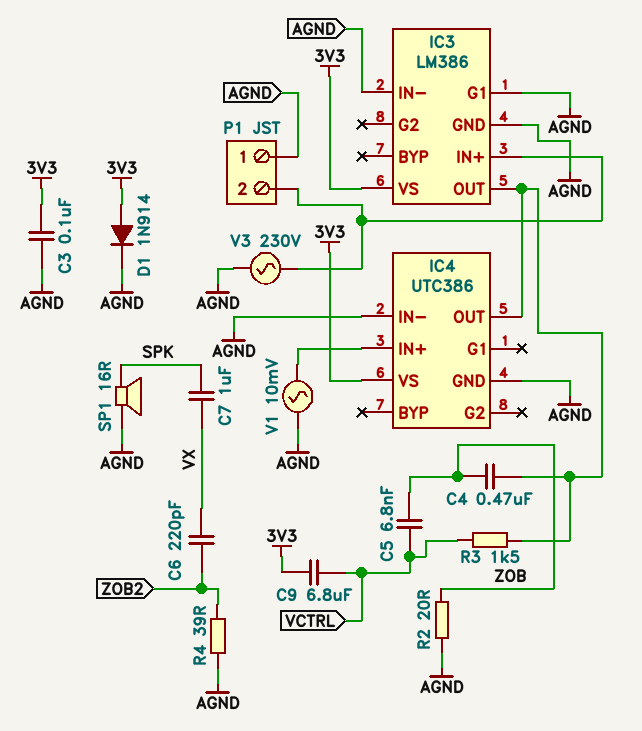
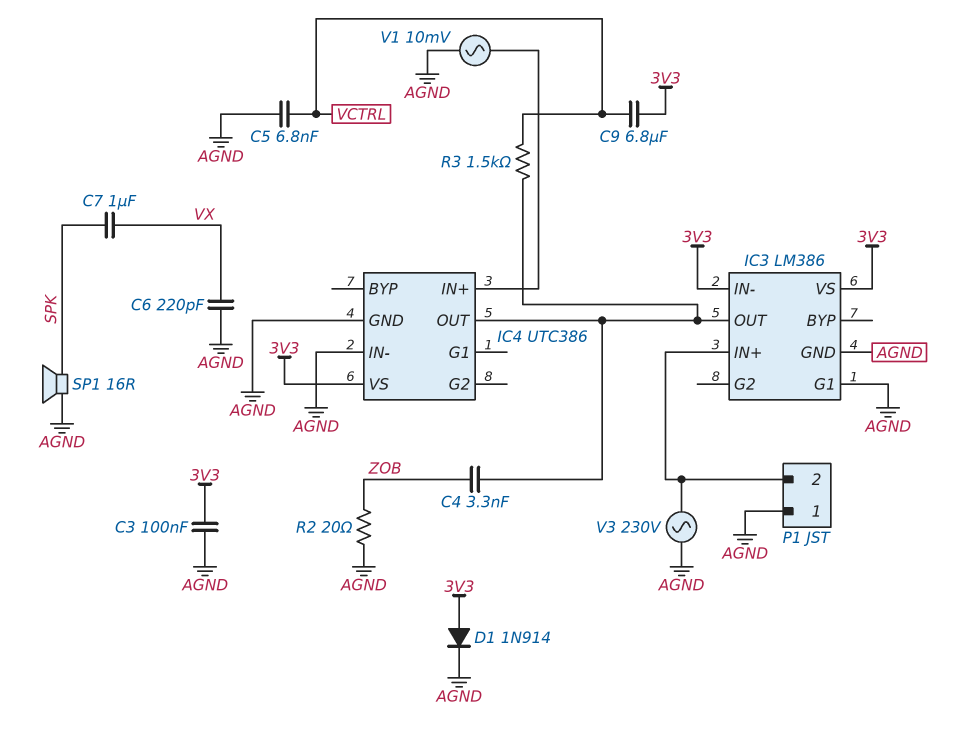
C4: 470nF (IC3/OUT, ZOB) -> 3.3nF (IC3/OUT, ZOB)
C5: 6.8nF (VCTRL, ZOB) -> 6.8nF (AGND, VCTRL)
C6: 220pF (VX, ZOB2) -> 220pF (AGND, VX)
IC3 pin IN-: AGND -> 3V3
R4: 39 (AGND, ZOB2) -> none

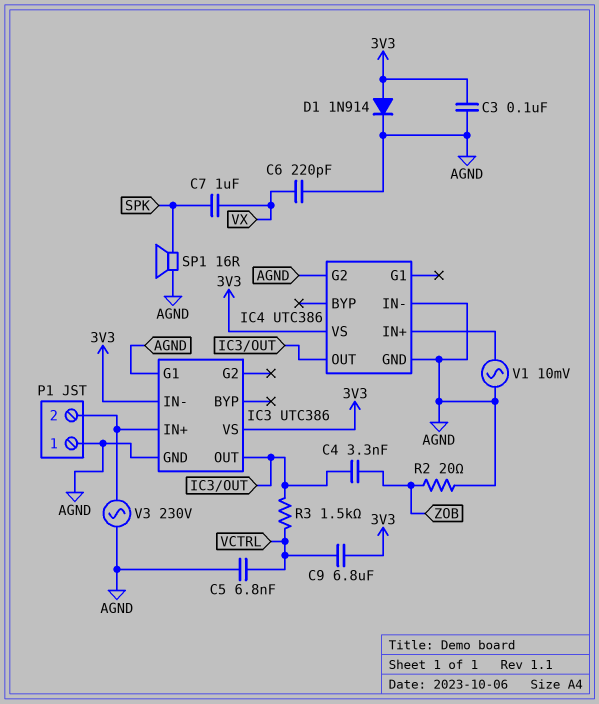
IC3: LM386 -> UTC386
IC4 pin G2: none -> AGND

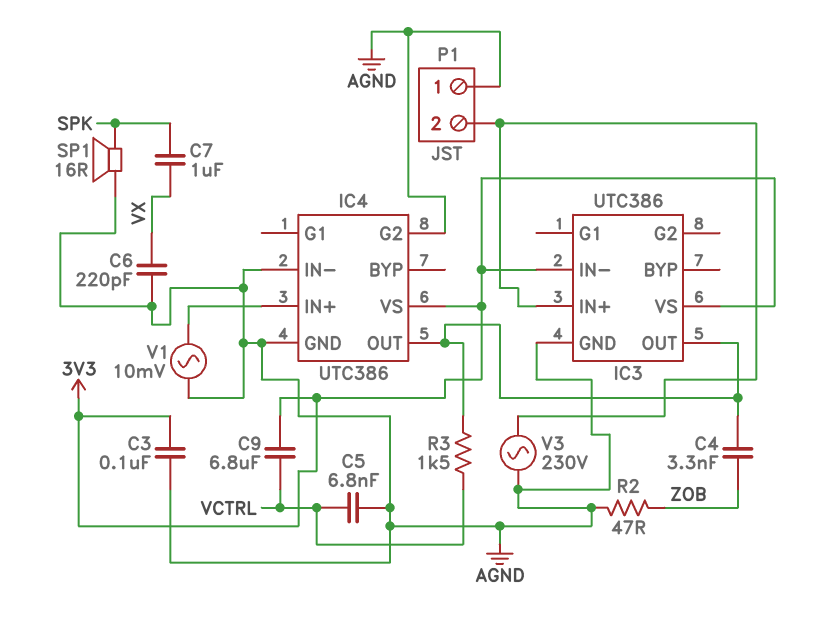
D1: diode 1N914 (A 3V3, K AGND) -> none
IC3 pin G1: AGND -> none
R2: 20 (AGND, ZOB) -> 47 (AGND, ZOB)

